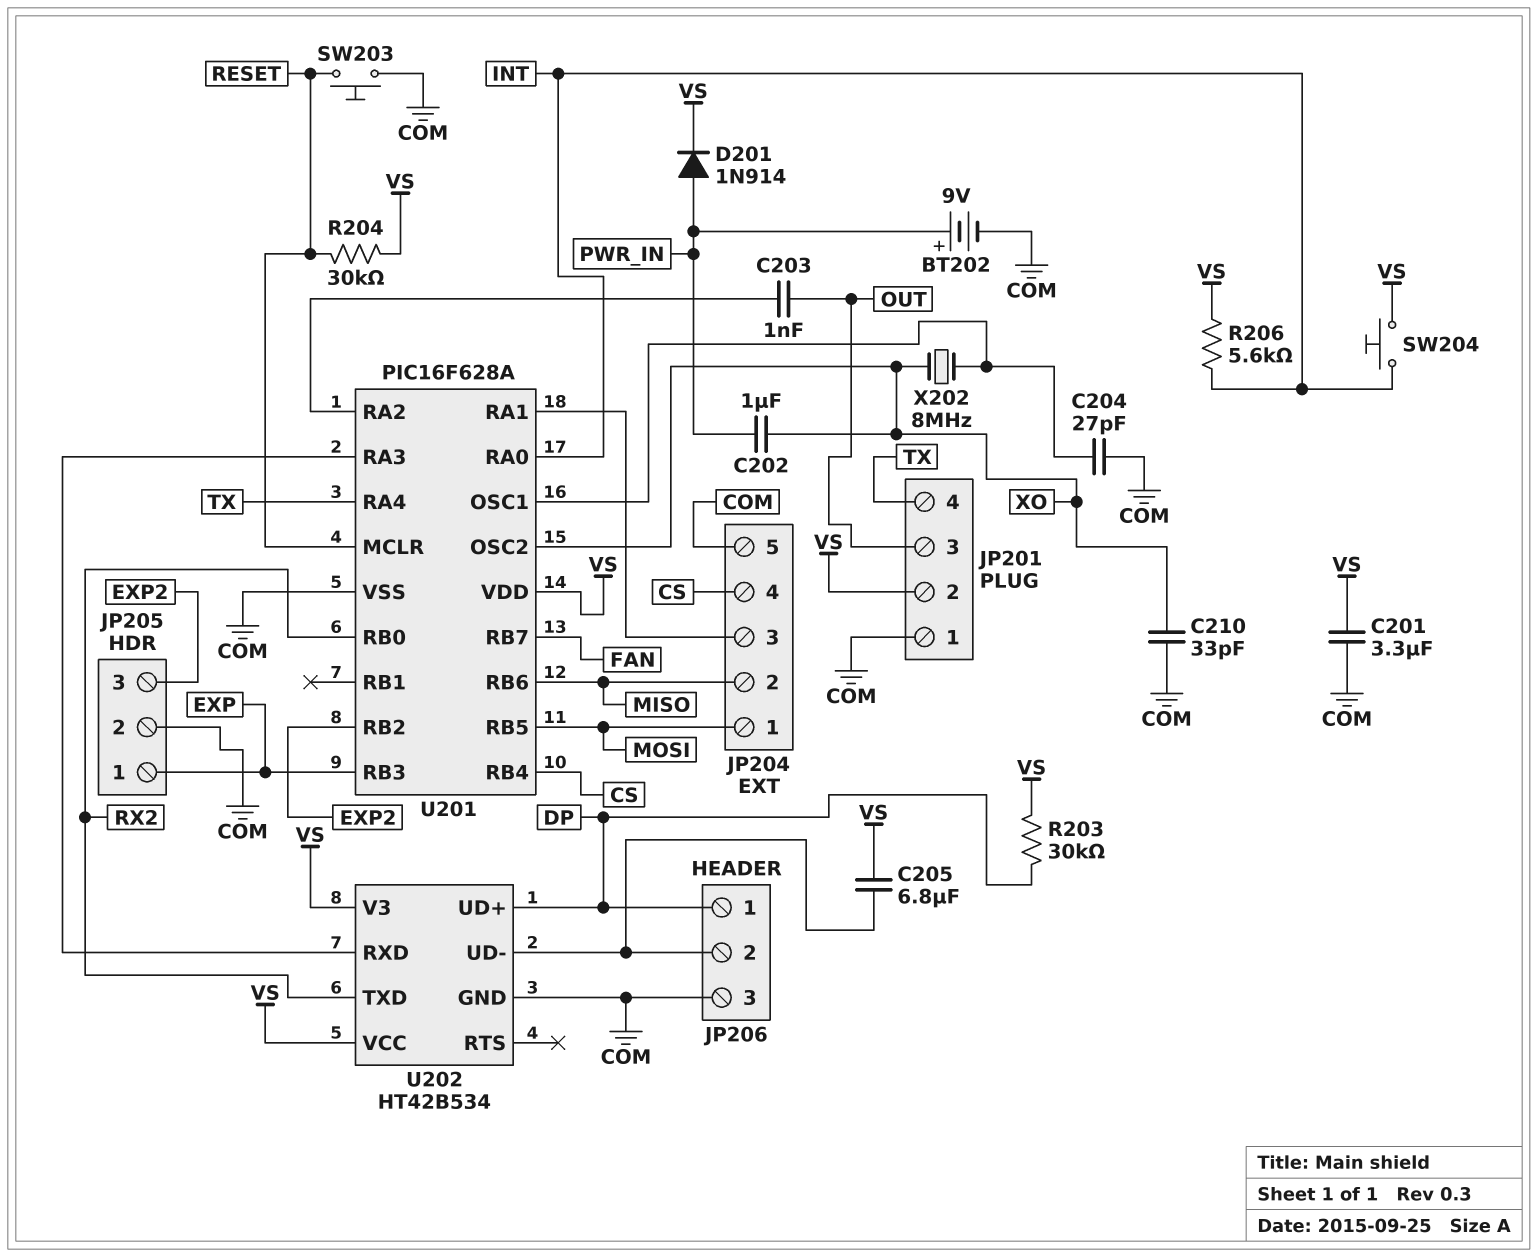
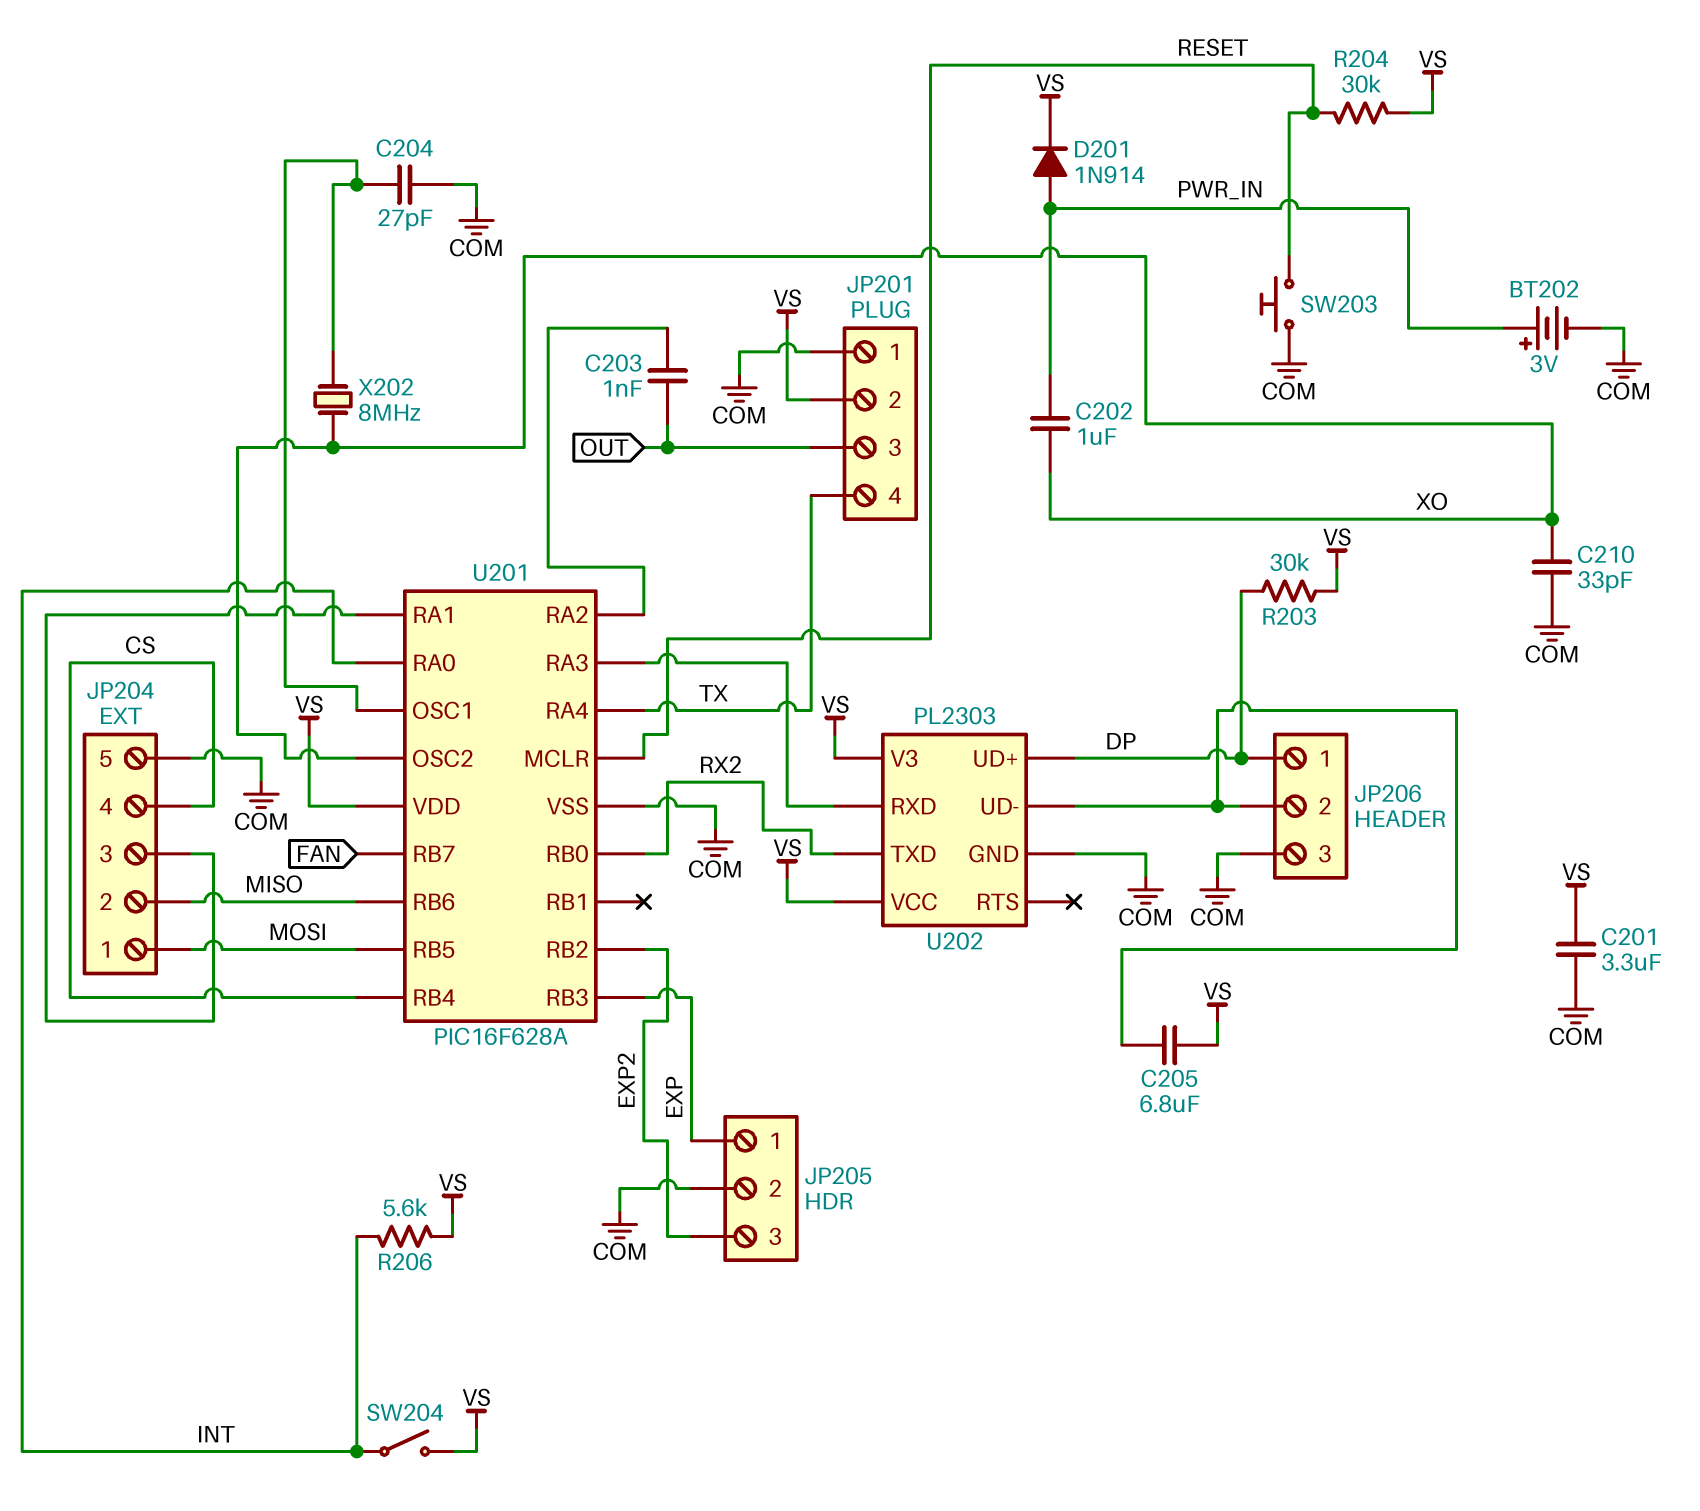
BT202: 9V (plus PWR_IN, minus COM) -> 3V (plus PWR_IN, minus COM)
SW204: button (INT, VS) -> switch (INT, VS)
U202: HT42B534 -> PL2303

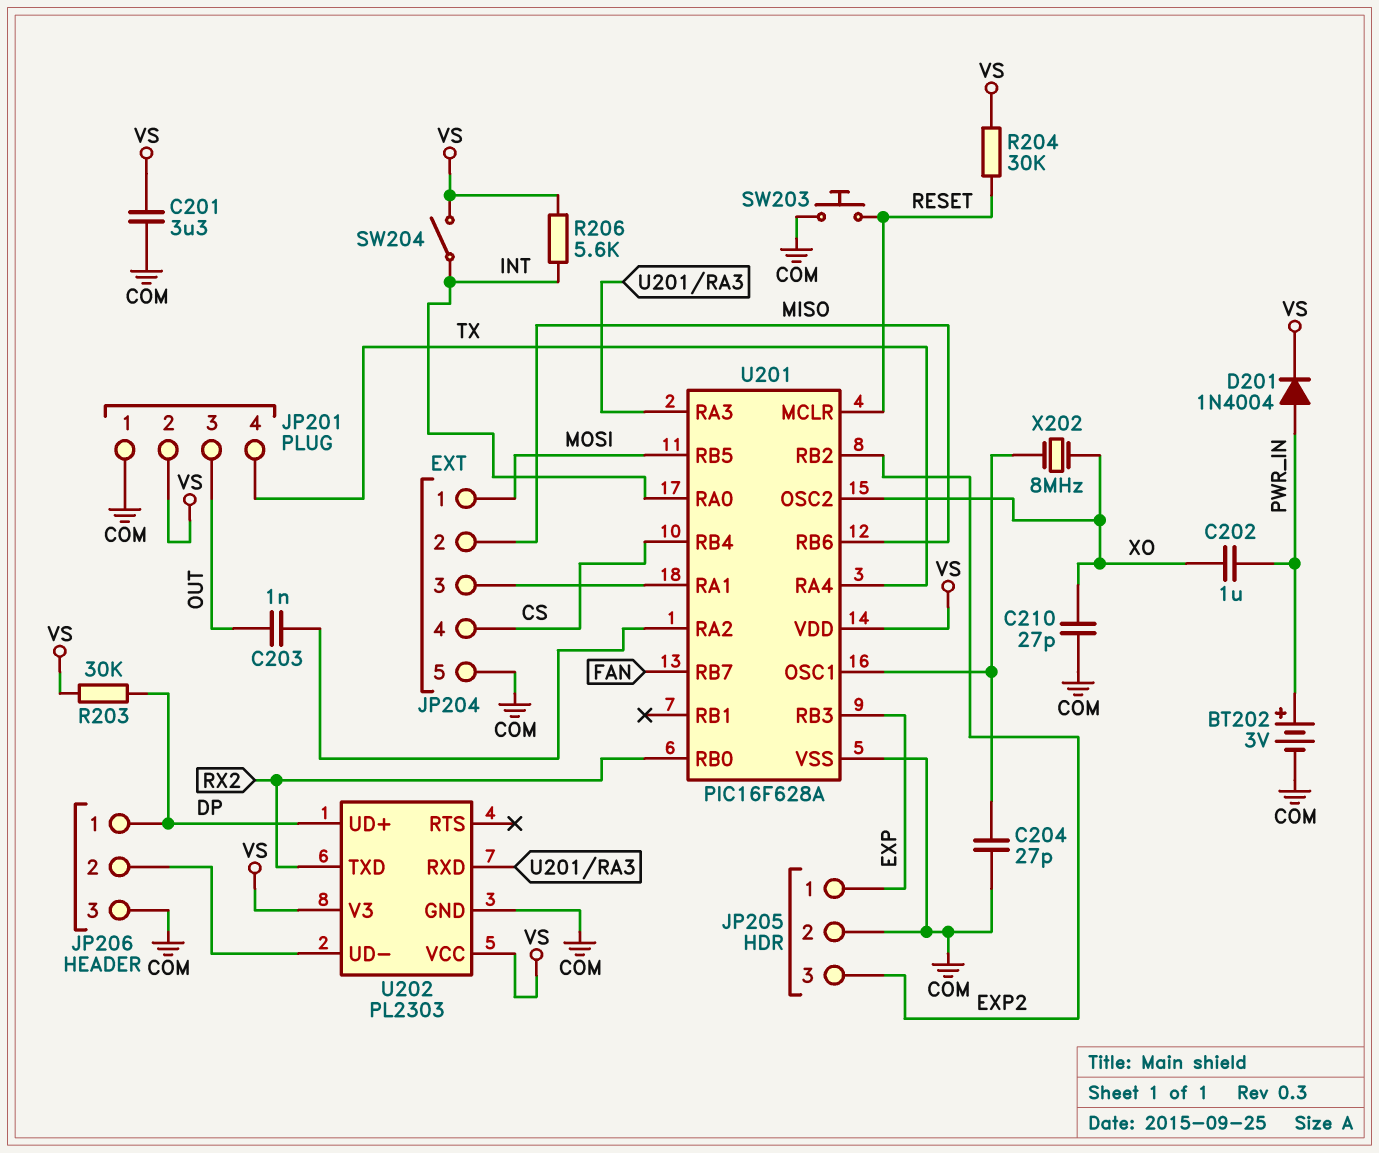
C205: 6.8uF (JP206/2, VS) -> none
C210: 33pF (COM, XO) -> 27pF (COM, XO)
D201: diode 1N914 (A PWR_IN, K VS) -> diode 1N4004 (A PWR_IN, K VS)

